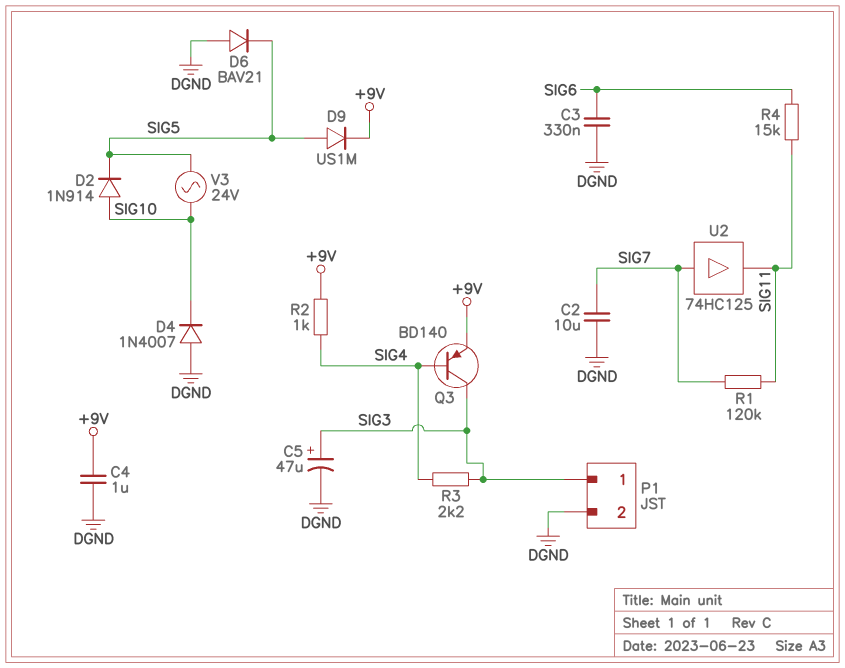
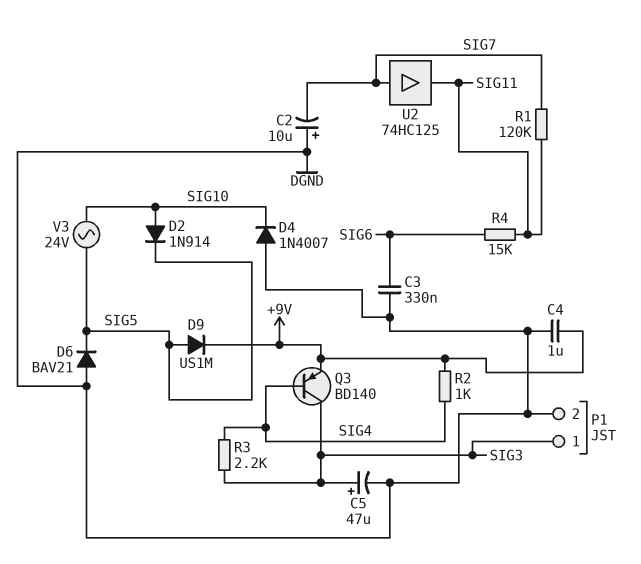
C2: 10uF (DGND, SIG7) -> 10uF (plus DGND, minus SIG7)

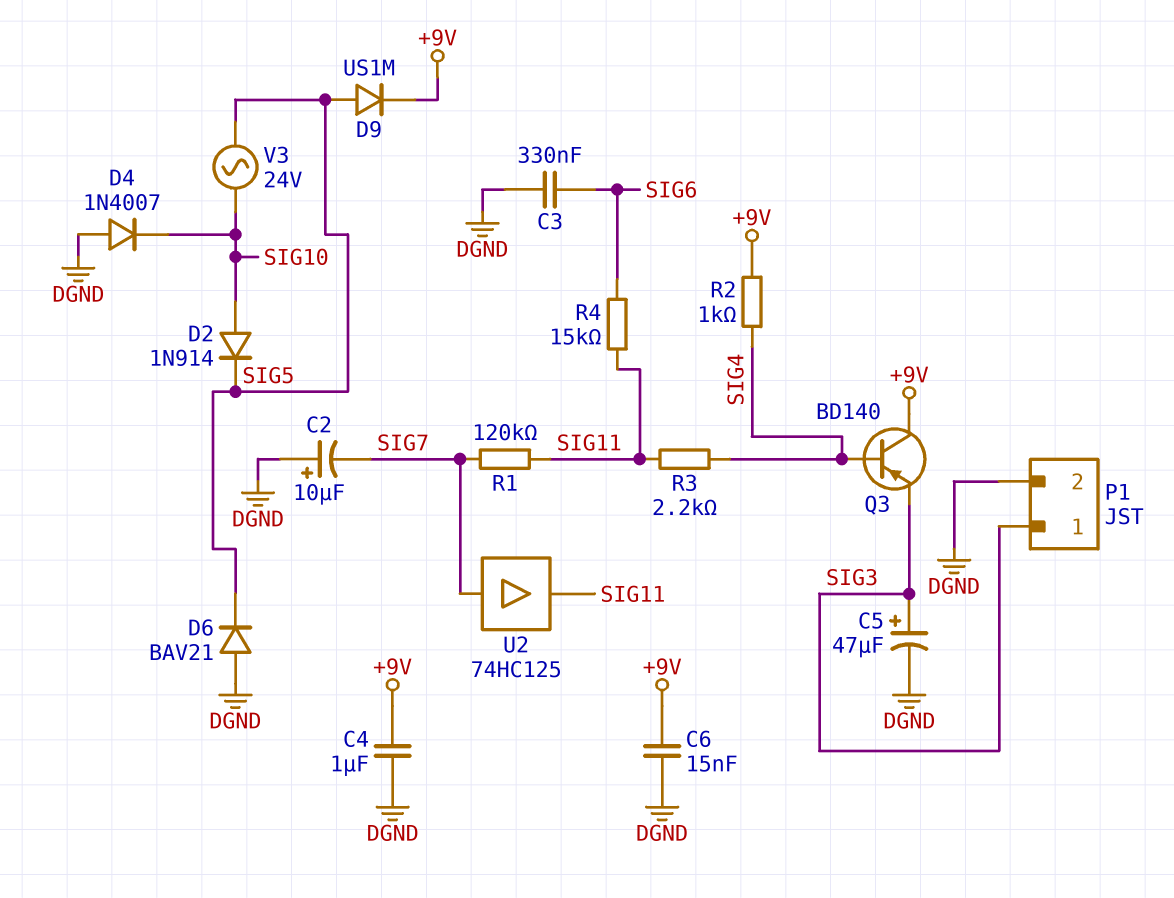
C6: none -> 15nF (+9V, DGND)
Q3: PNP BD140 (B SIG4, C SIG3, E +9V) -> PNP BD140 (B SIG4, C +9V, E SIG3)
R3: 2.2k (SIG3, SIG4) -> 2.2k (SIG4, SIG11)

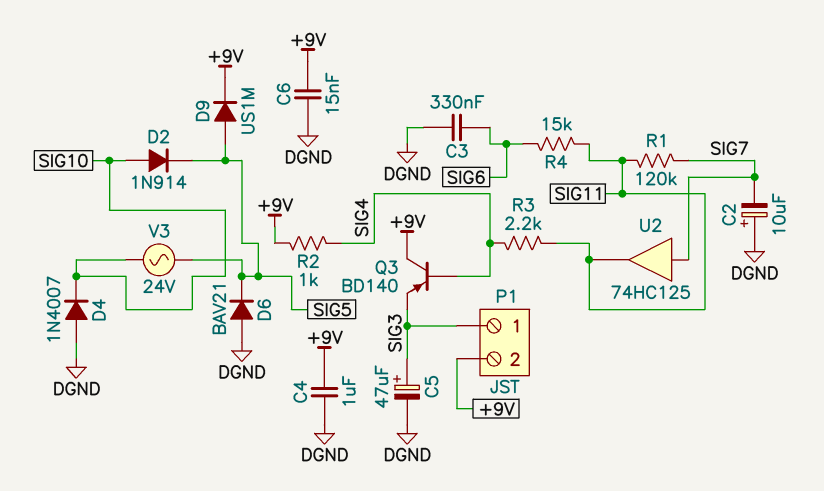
P1 pin 2: DGND -> +9V

